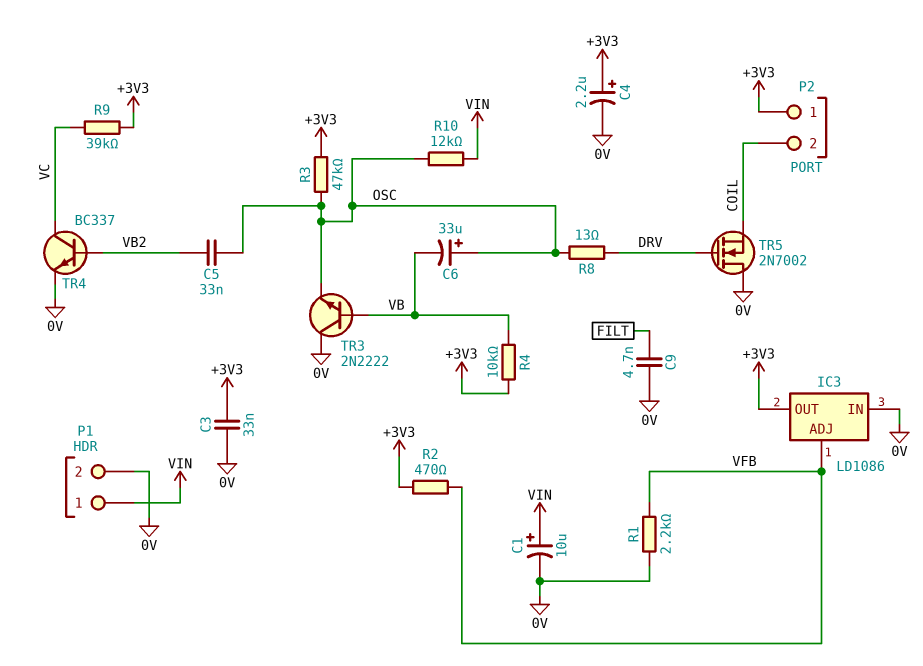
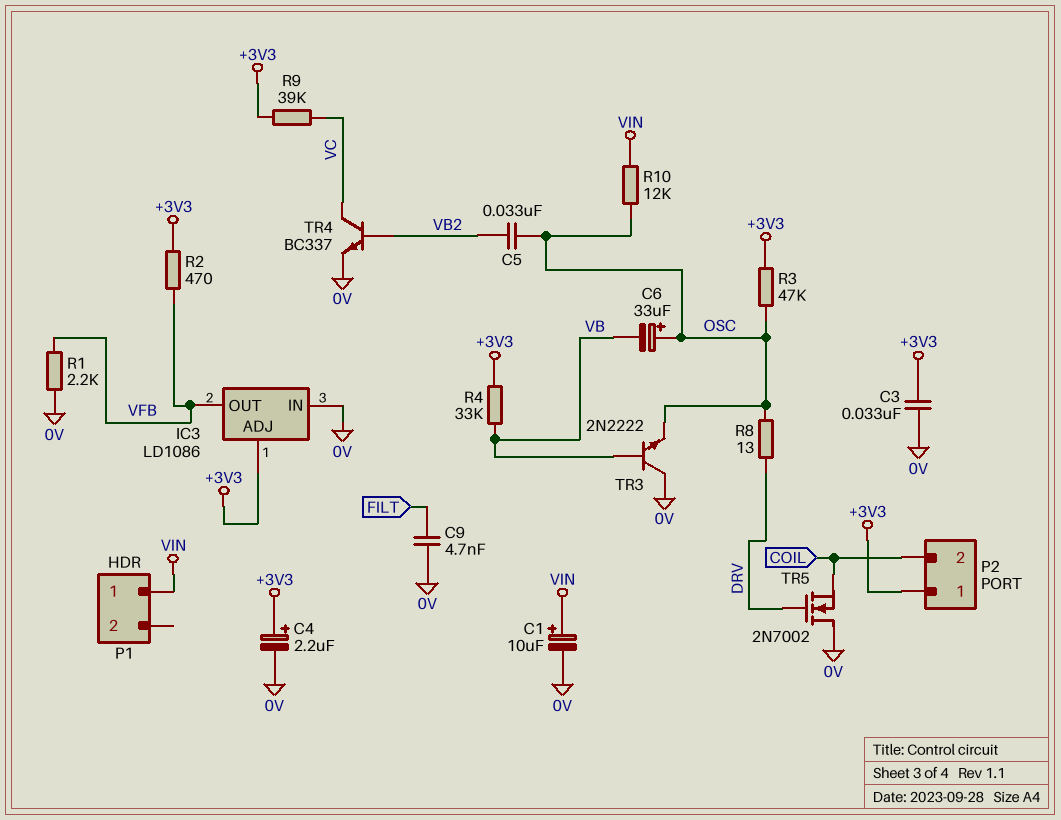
IC3 pin ADJ: VFB -> +3V3
IC3 pin OUT: +3V3 -> VFB
P1 pin 2: 0V -> none
R4: 10k (+3V3, VB) -> 33k (+3V3, VB)

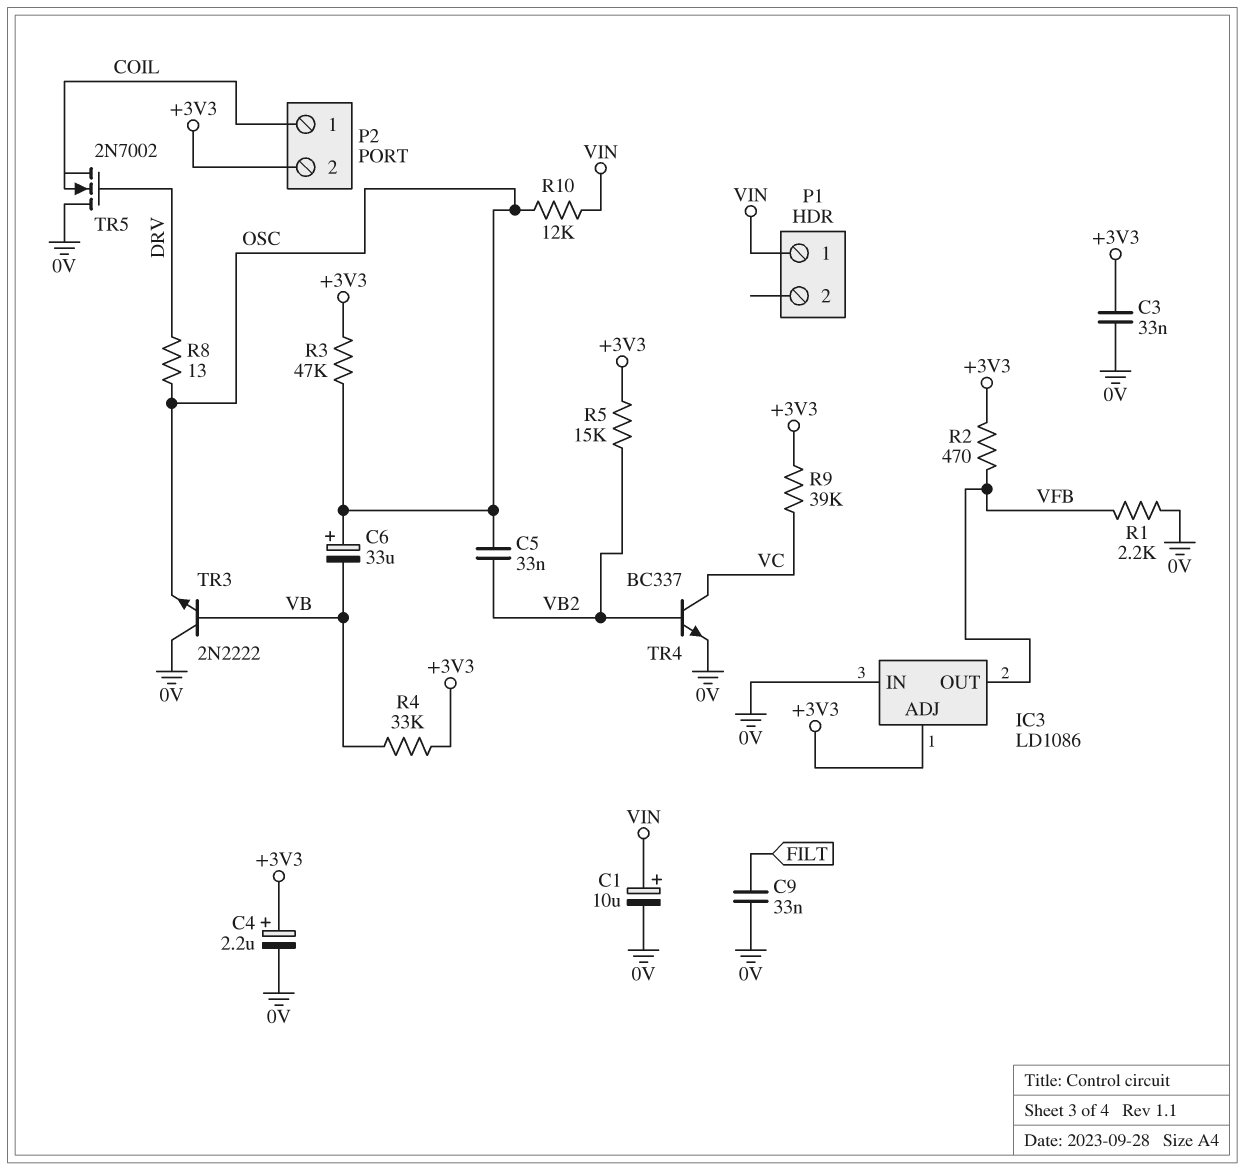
C9: 4.7nF (0V, FILT) -> 33nF (0V, FILT)
P2 pin 1: +3V3 -> COIL
P2 pin 2: COIL -> +3V3
R5: none -> 15k (+3V3, VB2)

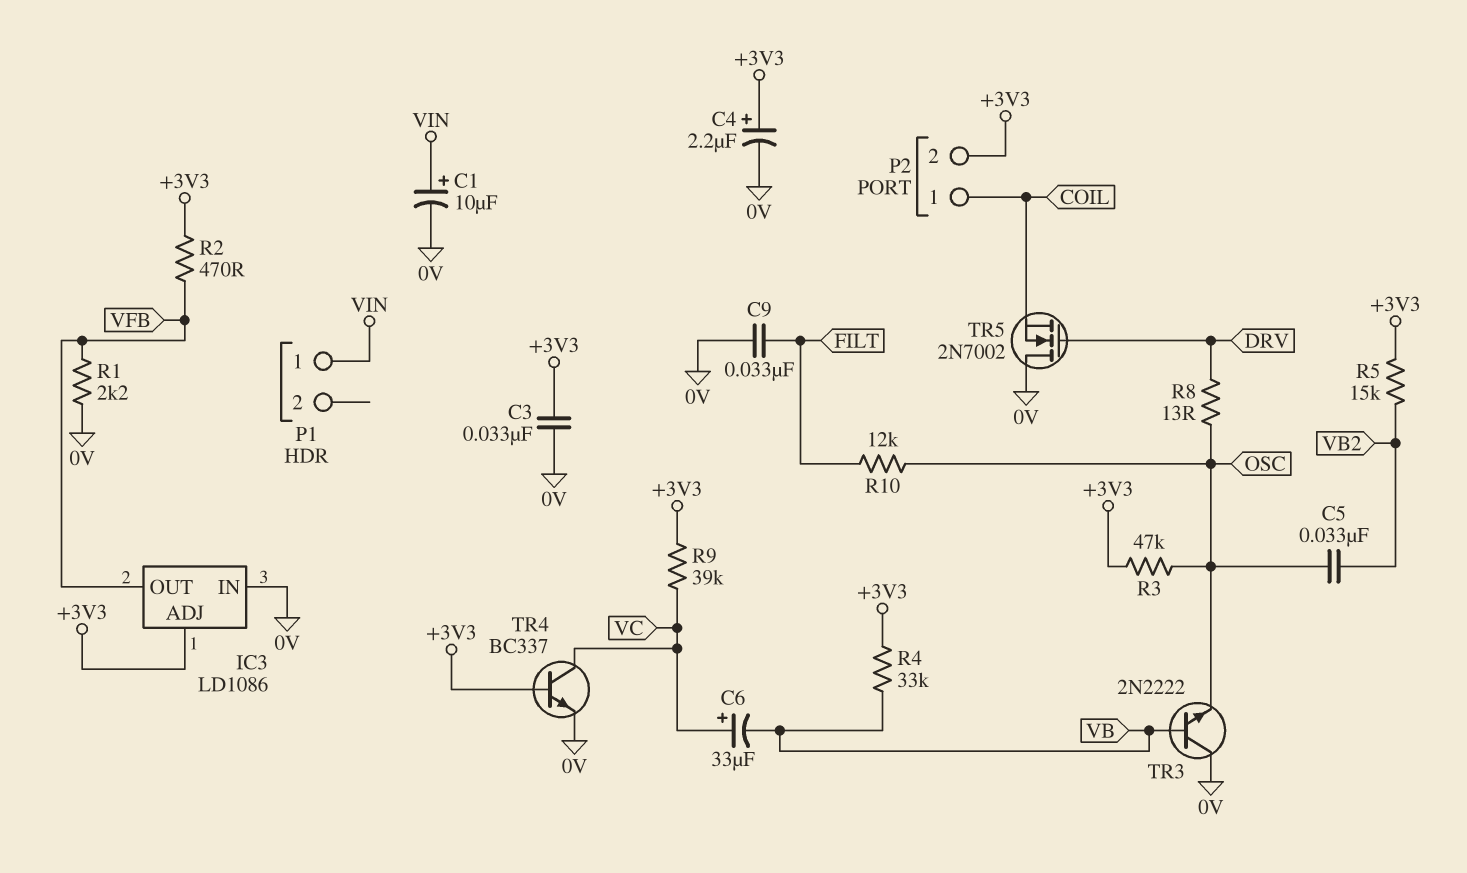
C6: 33uF (plus OSC, minus VB) -> 33uF (plus VC, minus VB)
R10: 12k (OSC, VIN) -> 12k (FILT, OSC)
TR4: NPN BC337 (B VB2, C VC, E 0V) -> NPN BC337 (B +3V3, C VC, E 0V)

